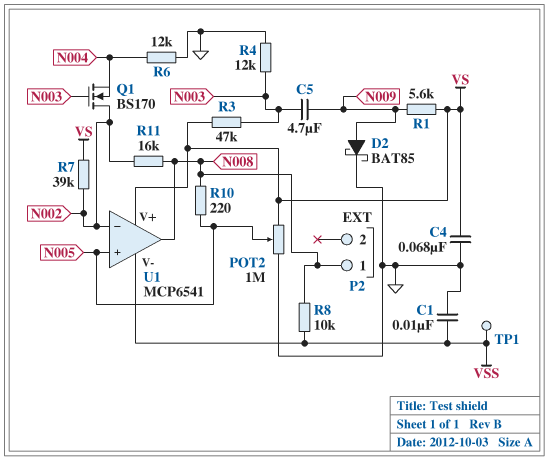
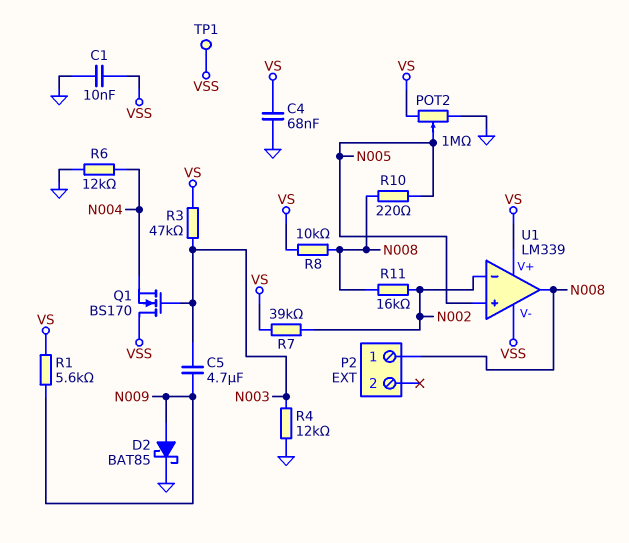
Q1: NMOS BS170 (G N003, D N002, S N004) -> NMOS BS170 (G N003, D VSS, S N004)
R8: 10k (N008, VSS) -> 10k (N008, VS)
U1: MCP6541 -> LM339

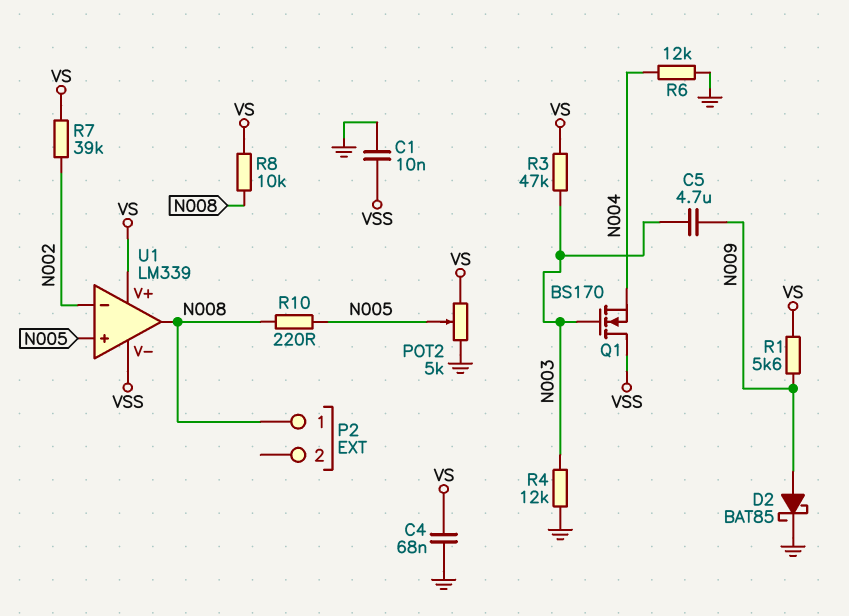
POT2: 1M (GND, VS, wiper N005) -> 5k (GND, VS, wiper N005)
R11: 16k (N002, N008) -> none
TP1: test point (VSS) -> none

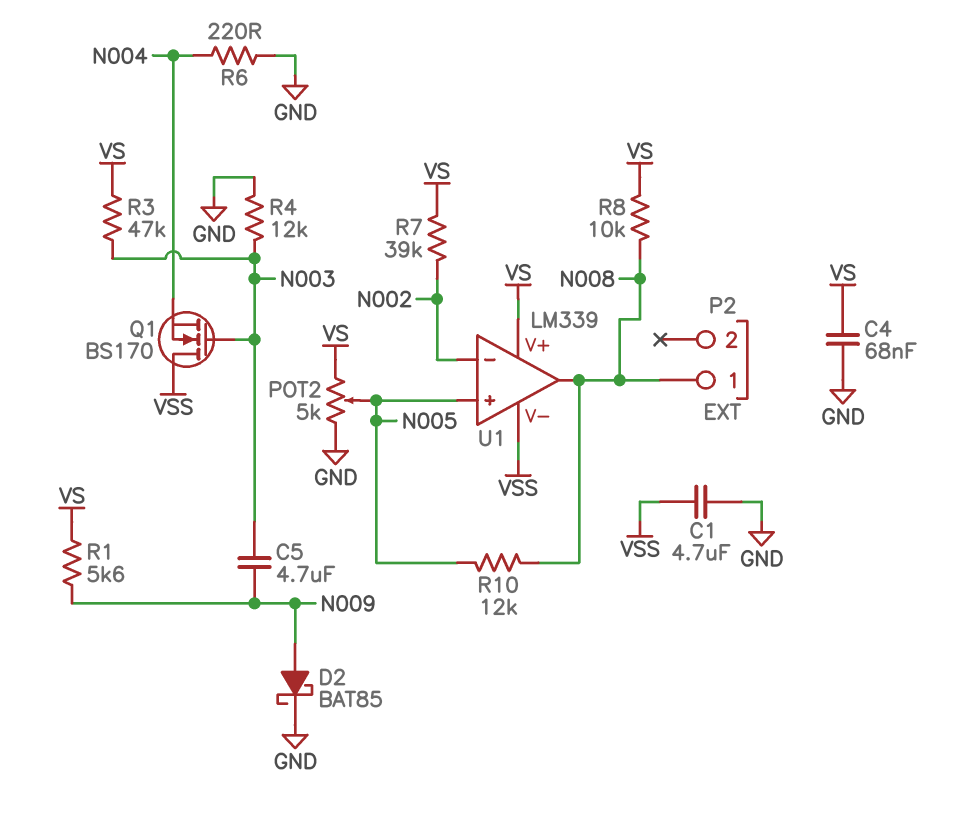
C1: 10nF (GND, VSS) -> 4.7uF (GND, VSS)
R6: 12k (GND, N004) -> 220 (GND, N004)
R10: 220 (N005, N008) -> 12k (N005, N008)

